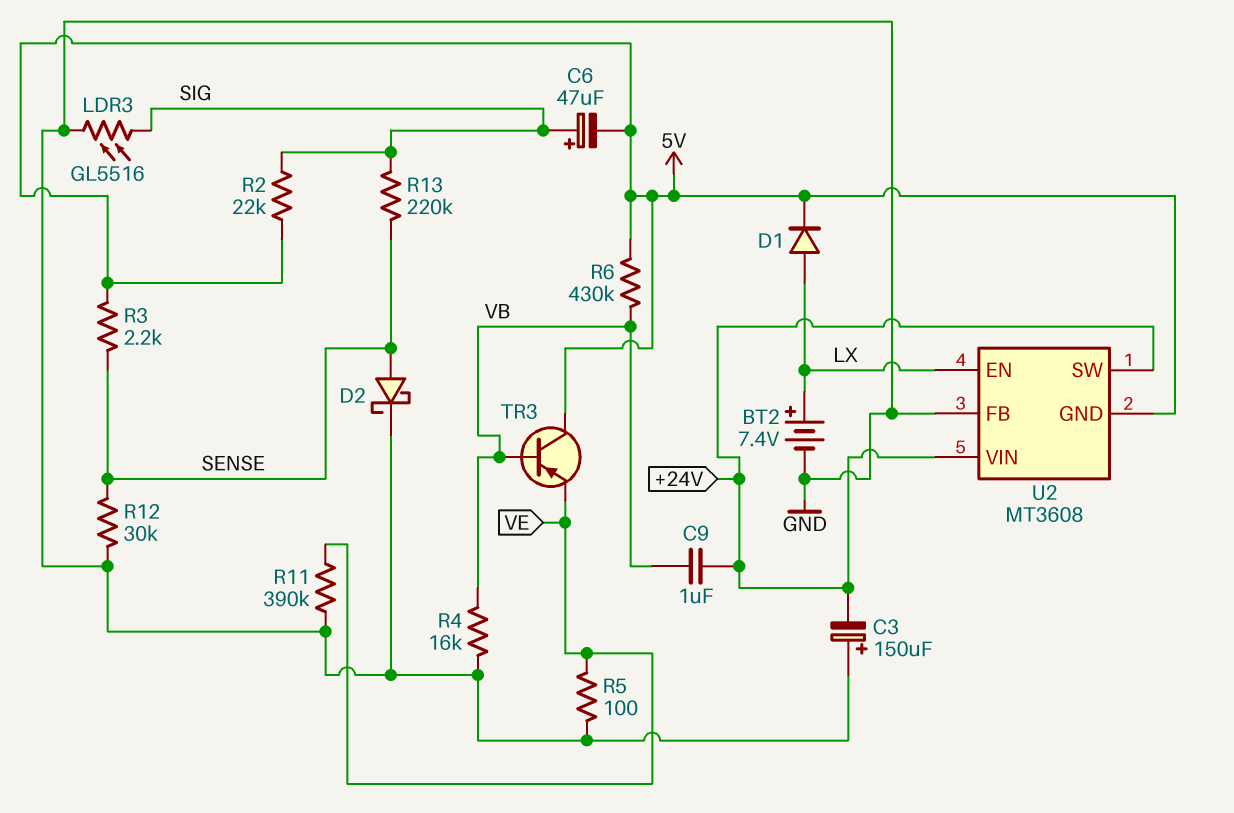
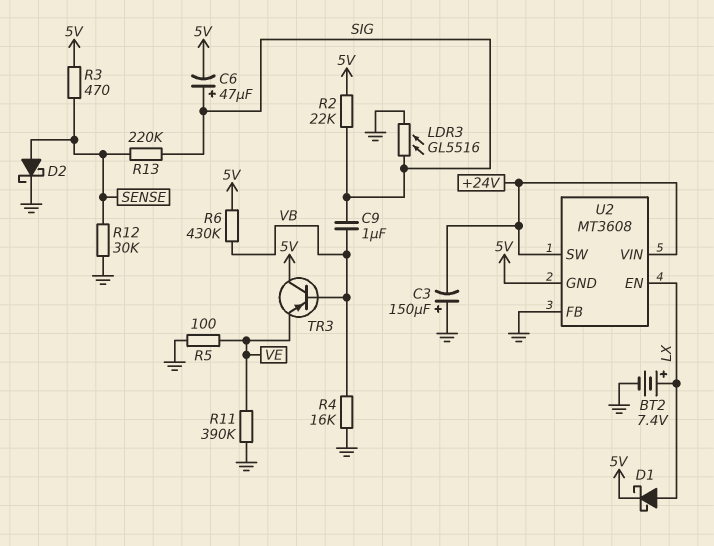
C9: 1uF (+24V, VB) -> 1uF (SIG, VB)
D1: diode (A LX, K 5V) -> schottky (A LX, K 5V)
R3: 2.2k (5V, SENSE) -> 470 (5V, SENSE)

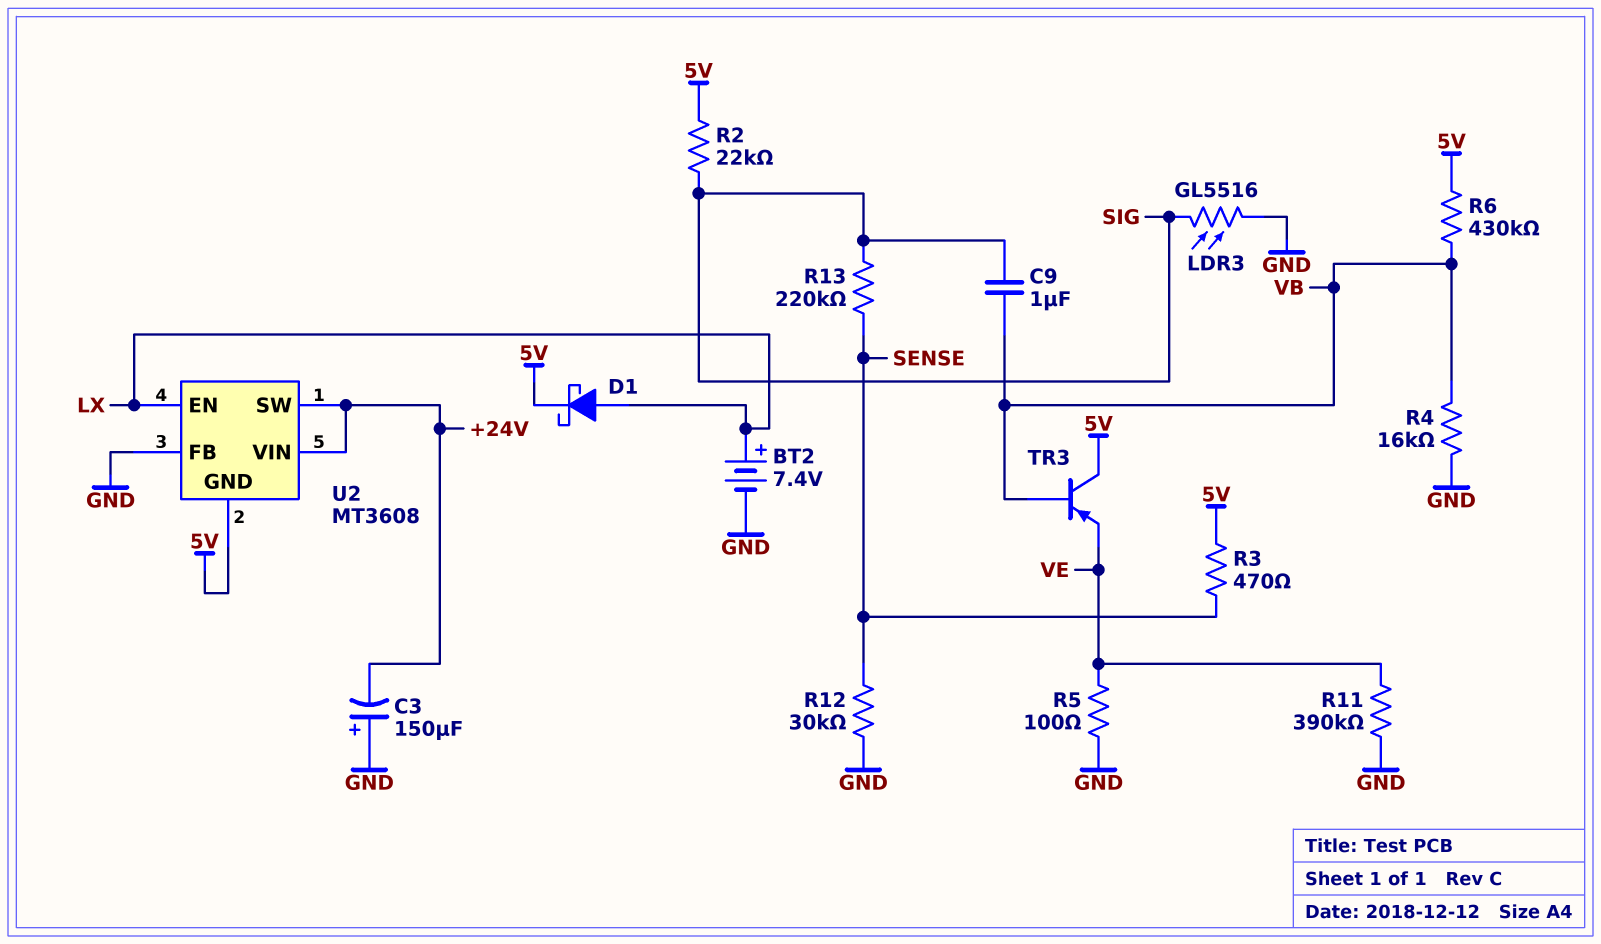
C6: 47uF (plus SIG, minus 5V) -> none
D2: schottky (A SENSE, K GND) -> none

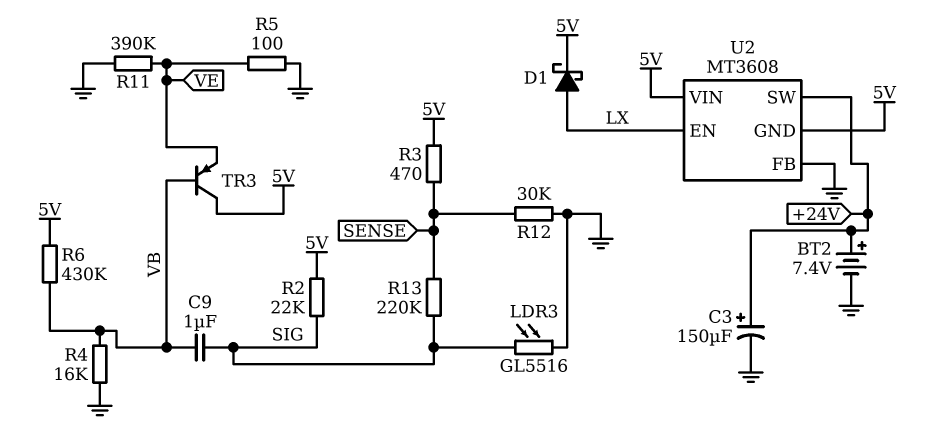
BT2: 7.4V (plus LX, minus GND) -> 7.4V (plus +24V, minus GND)
C3: 150uF (plus GND, minus +24V) -> 150uF (plus +24V, minus GND)
U2 pin VIN: +24V -> 5V

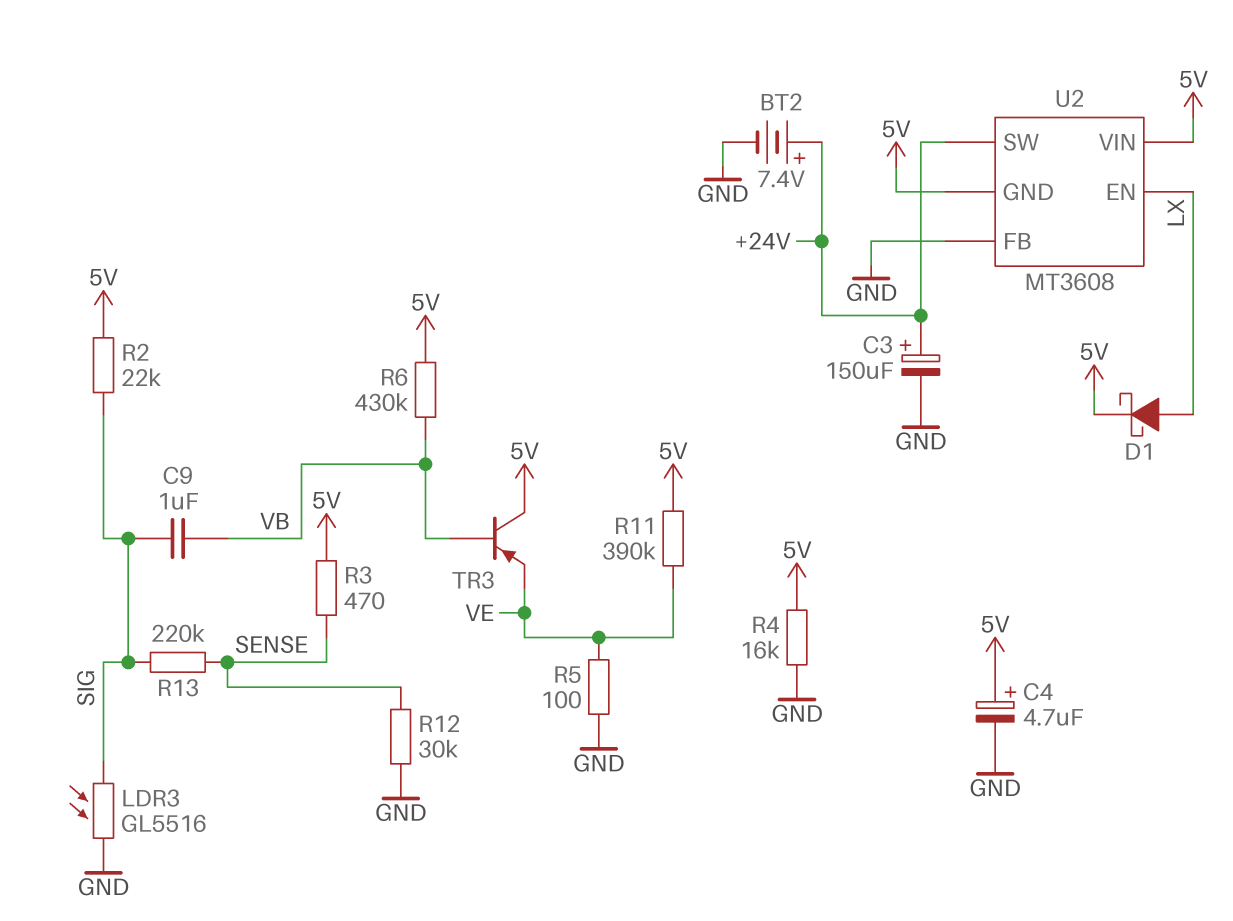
C4: none -> 4.7uF (plus 5V, minus GND)
R4: 16k (GND, VB) -> 16k (5V, GND)
R11: 390k (GND, VE) -> 390k (5V, VE)

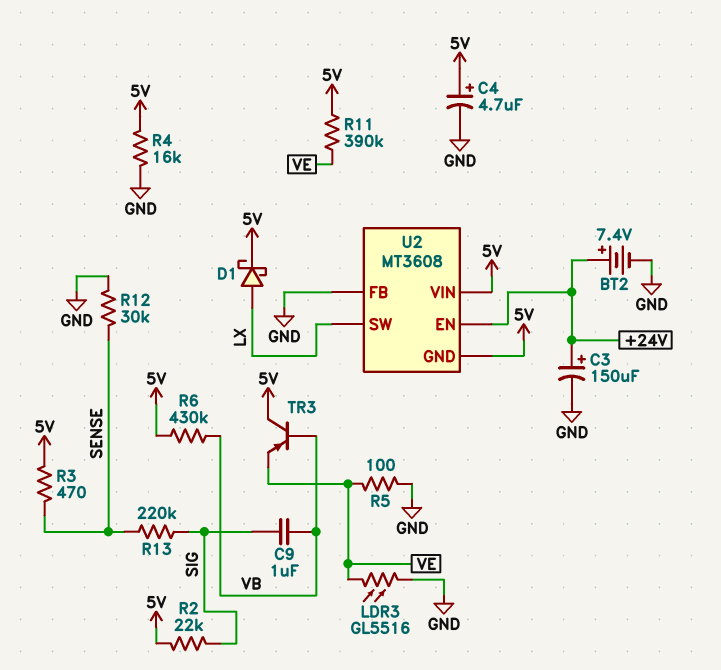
LDR3: GL5516 (GND, SIG) -> GL5516 (GND, VE)
U2 pin EN: LX -> +24V
U2 pin SW: +24V -> LX

